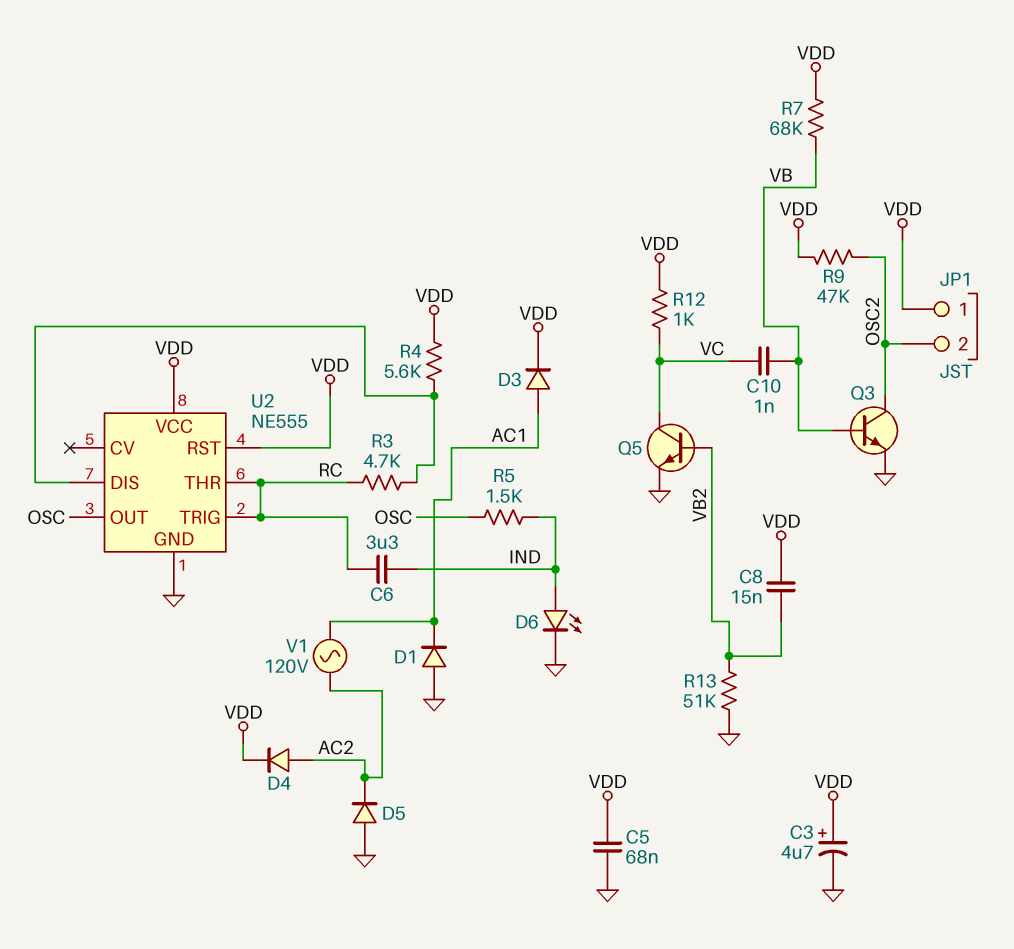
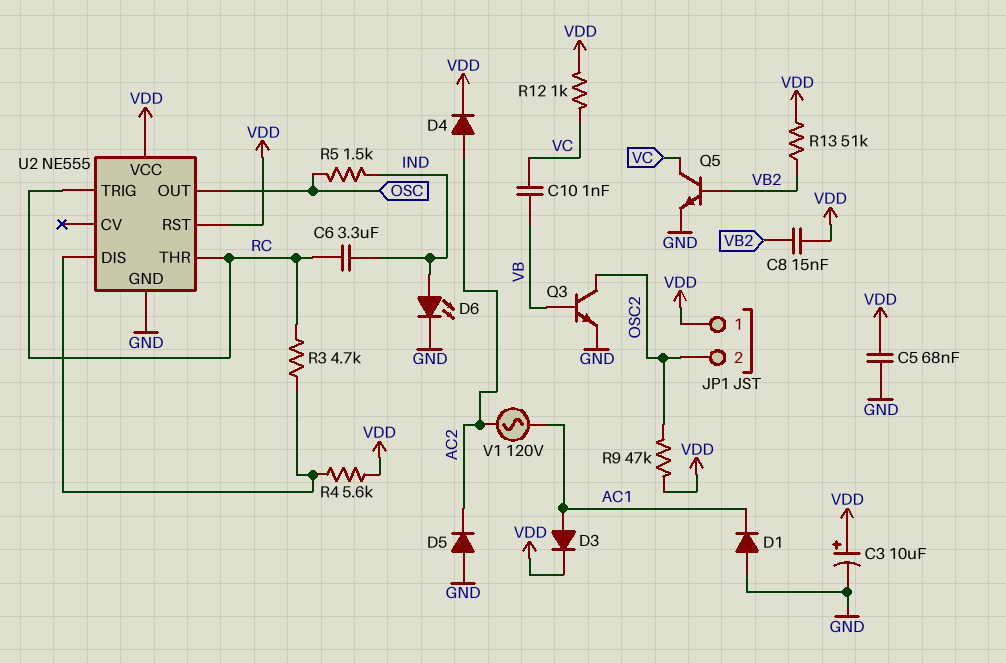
C3: 4.7uF (plus VDD, minus GND) -> 10uF (plus VDD, minus GND)
R7: 68k (VB, VDD) -> none
R13: 51k (GND, VB2) -> 51k (VB2, VDD)

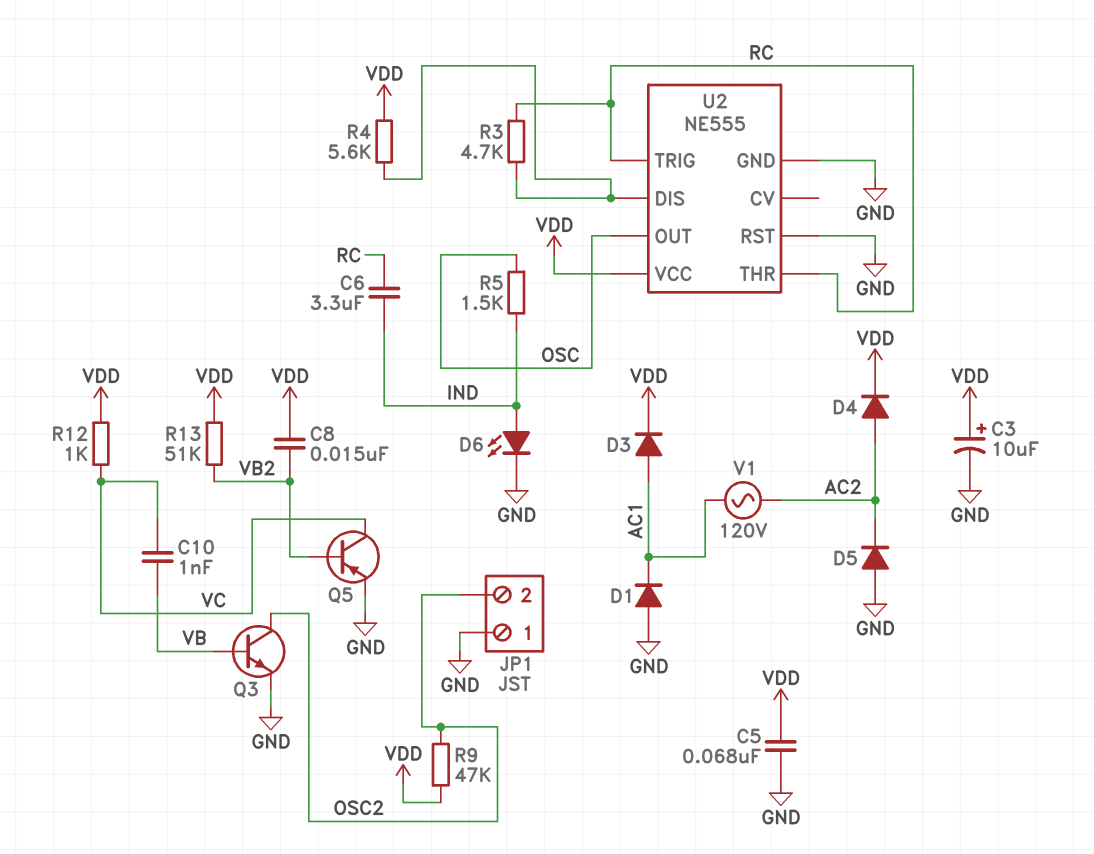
JP1 pin 1: VDD -> GND
Q5: NPN (B VB2, C VC, E GND) -> PNP (B VB2, C VC, E GND)
U2 pin RST: VDD -> GND

